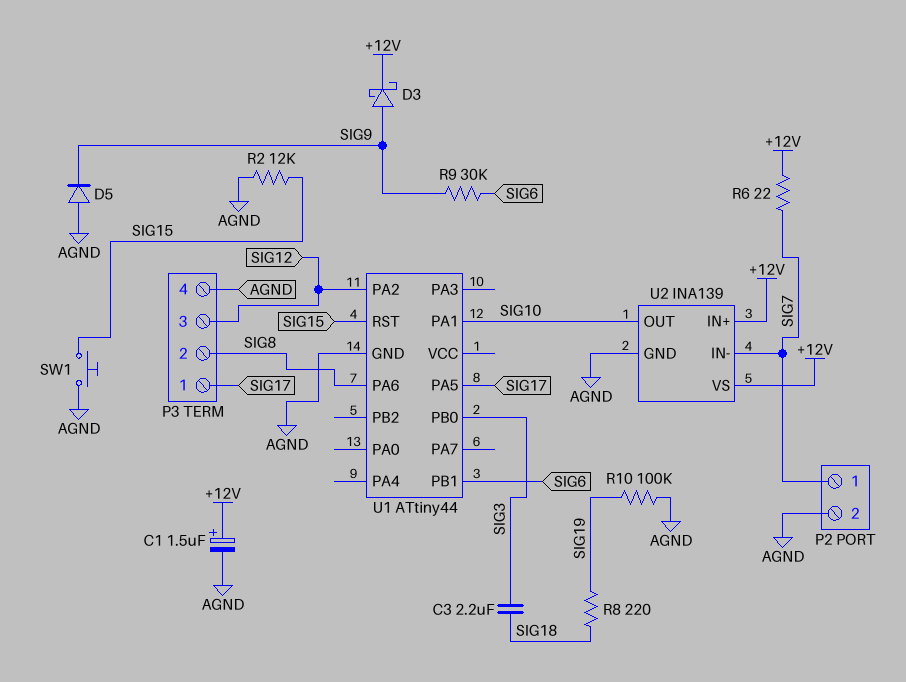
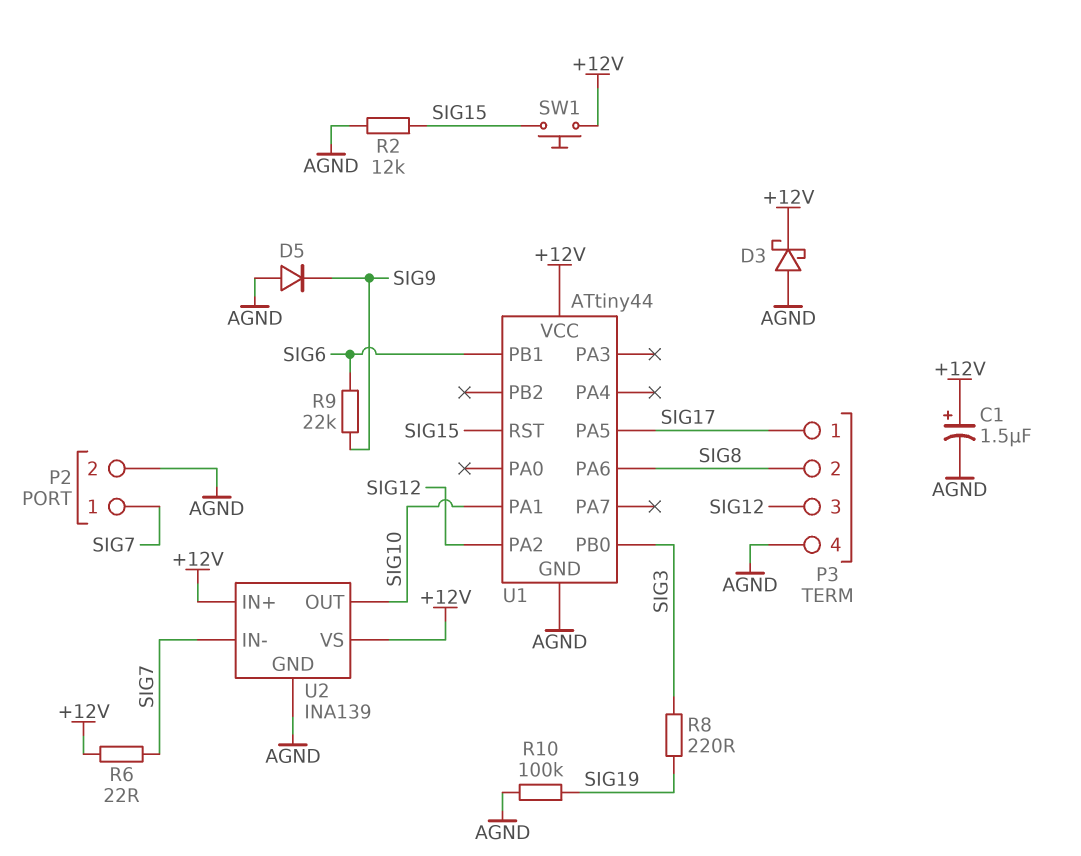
C3: 2.2uF (SIG3, SIG18) -> none
D3: schottky (A SIG9, K +12V) -> schottky (A AGND, K +12V)
R8: 220 (SIG18, SIG19) -> 220 (SIG3, SIG19)
R9: 30k (SIG6, SIG9) -> 22k (SIG6, SIG9)
SW1: button (AGND, SIG15) -> button (+12V, SIG15)
U1 pin VCC: none -> +12V

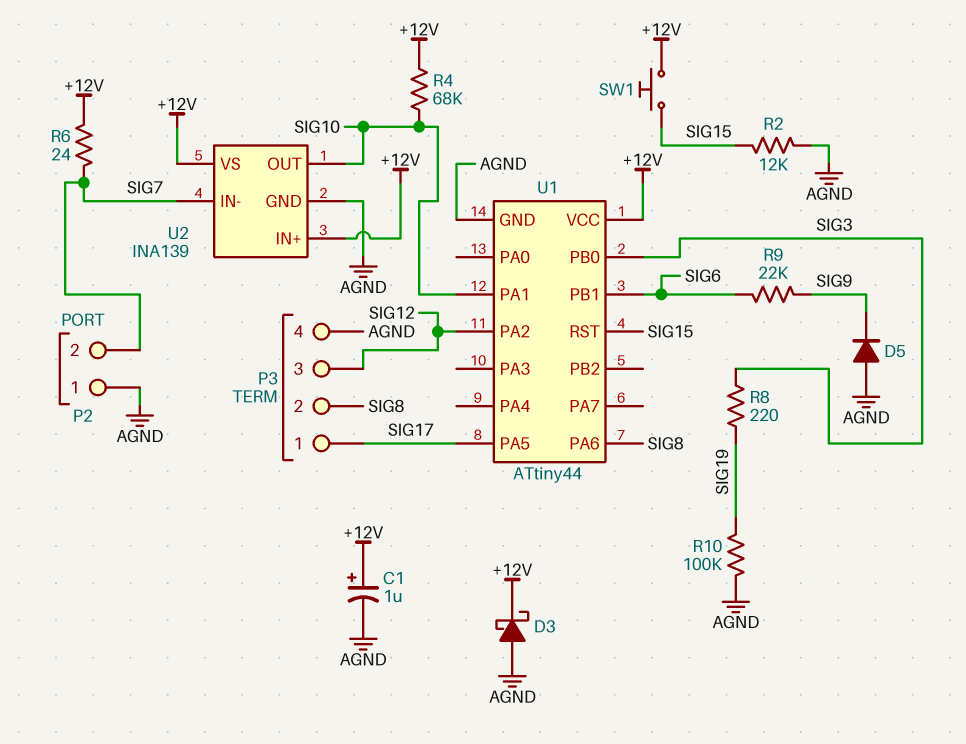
C1: 1.5uF (plus +12V, minus AGND) -> 1uF (plus +12V, minus AGND)
P2 pin 1: SIG7 -> AGND
P2 pin 2: AGND -> SIG7
R4: none -> 68k (+12V, SIG10)
R6: 22 (+12V, SIG7) -> 24 (+12V, SIG7)

